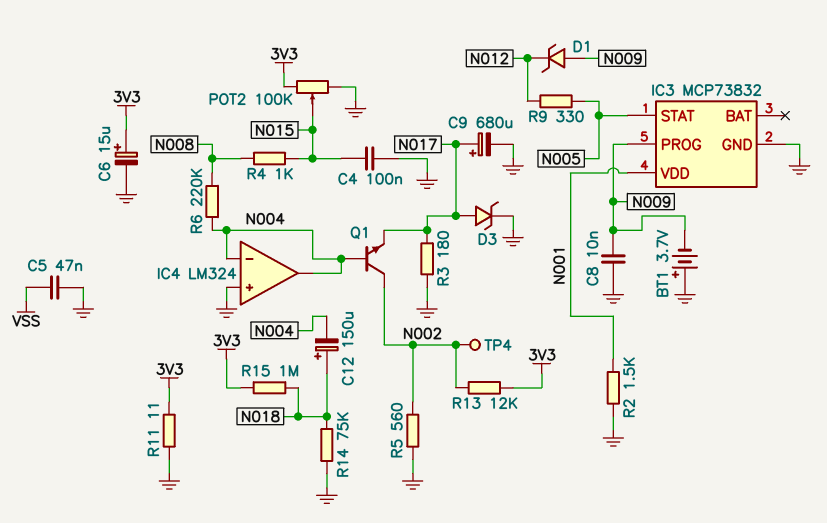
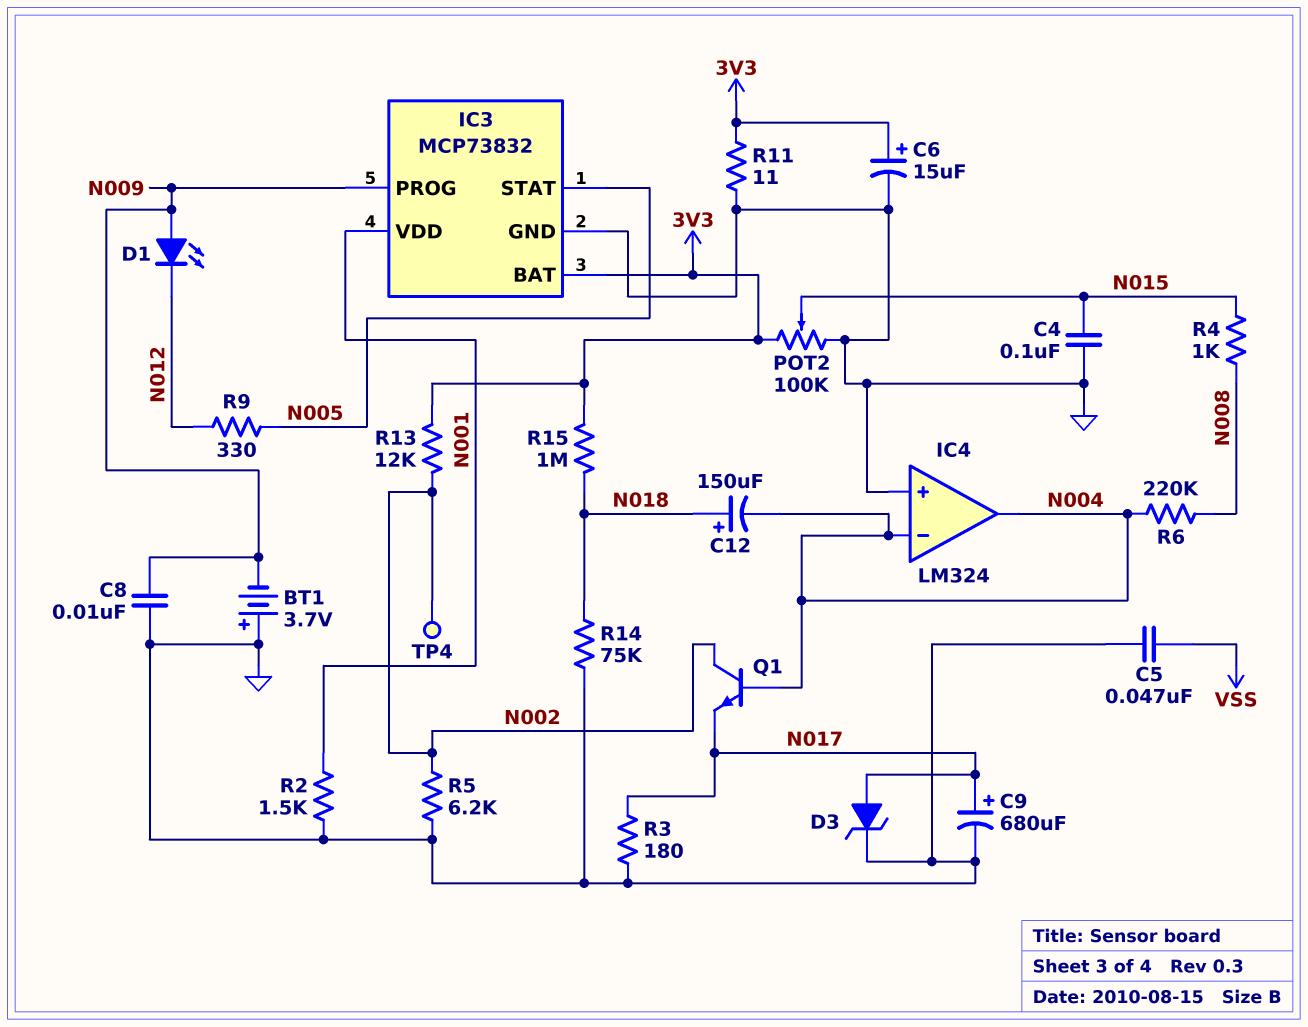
D1: zener (A N009, K N012) -> LED (A N009, K N012)
IC3 pin BAT: none -> 3V3
R5: 560 (GND, N002) -> 6.2k (GND, N002)

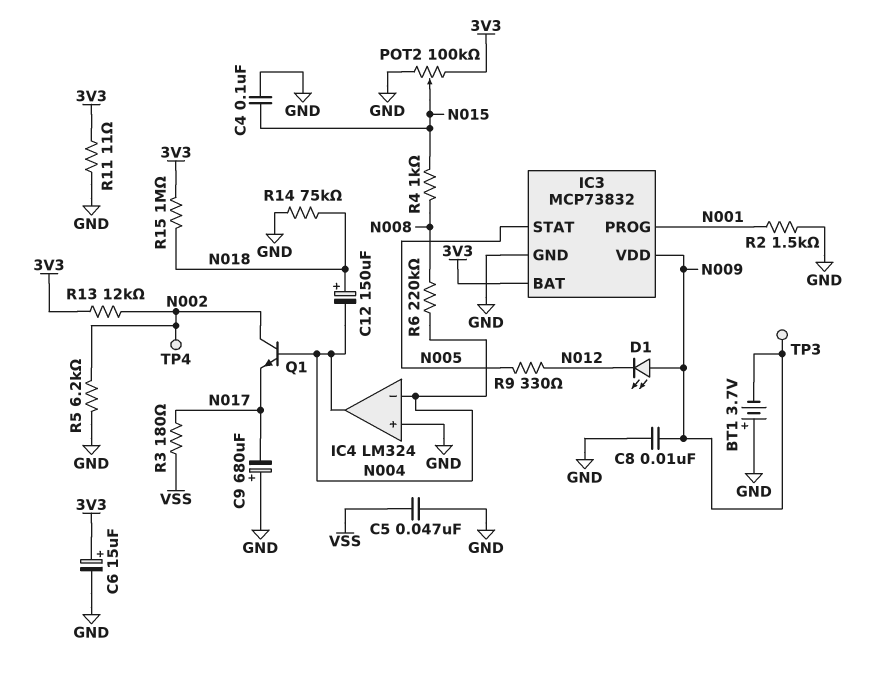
C9: 680uF (plus N017, minus GND) -> 680uF (plus GND, minus N017)
D3: zener (A N017, K GND) -> none
IC3 pin PROG: N009 -> N001
IC3 pin VDD: N001 -> N009
R3: 180 (GND, N017) -> 180 (N017, VSS)
TP3: none -> test point (N009)

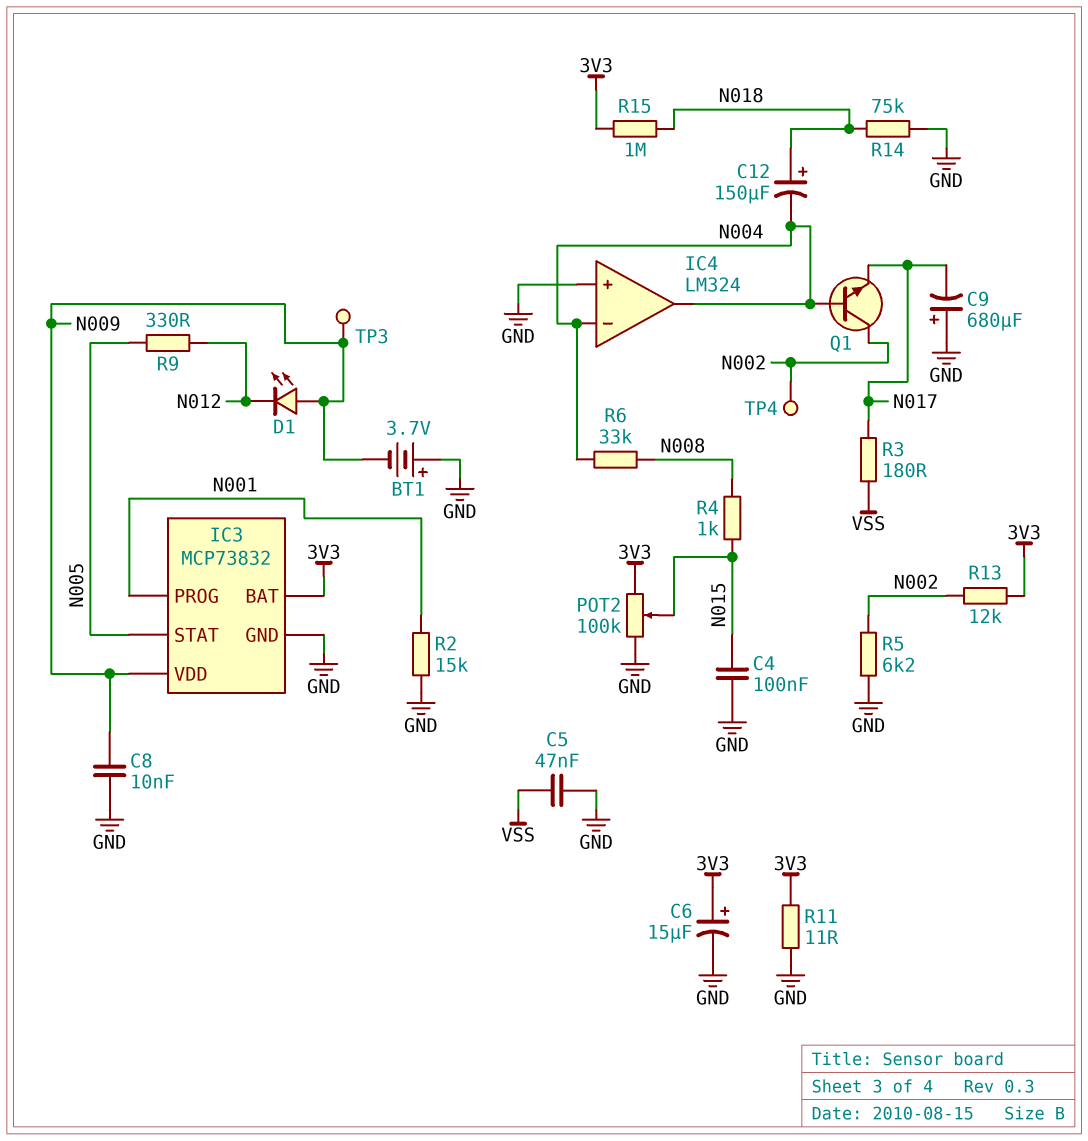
R2: 1.5k (GND, N001) -> 15k (GND, N001)
R6: 220k (N004, N008) -> 33k (N004, N008)

